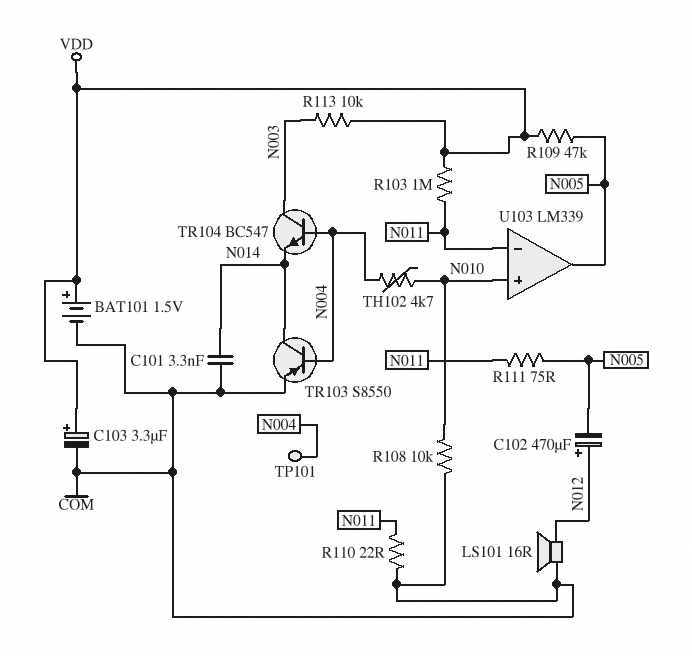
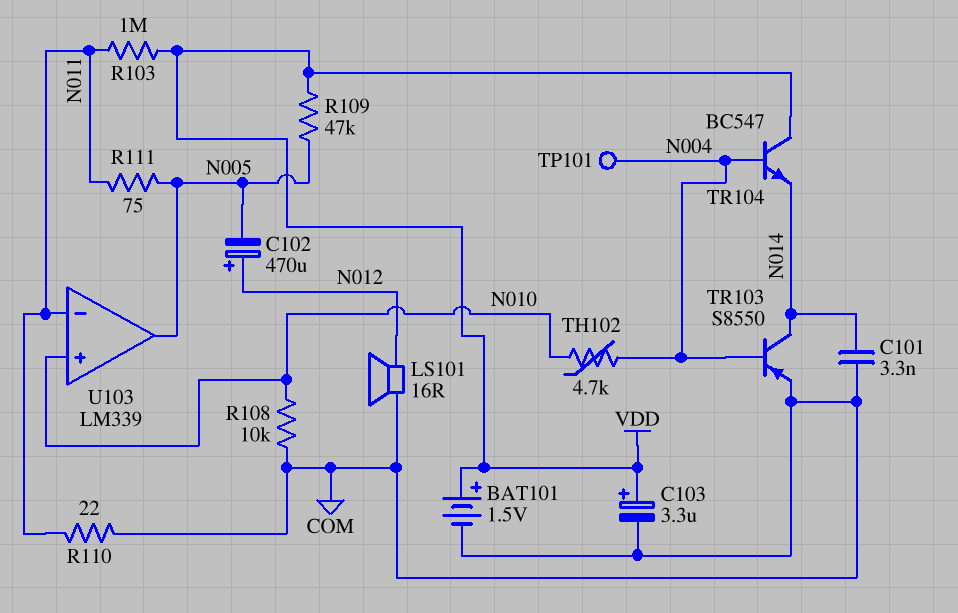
R113: 10k (N003, VDD) -> none
TR104: NPN BC547 (B N004, C N003, E N014) -> NPN BC547 (B N004, C VDD, E N014)

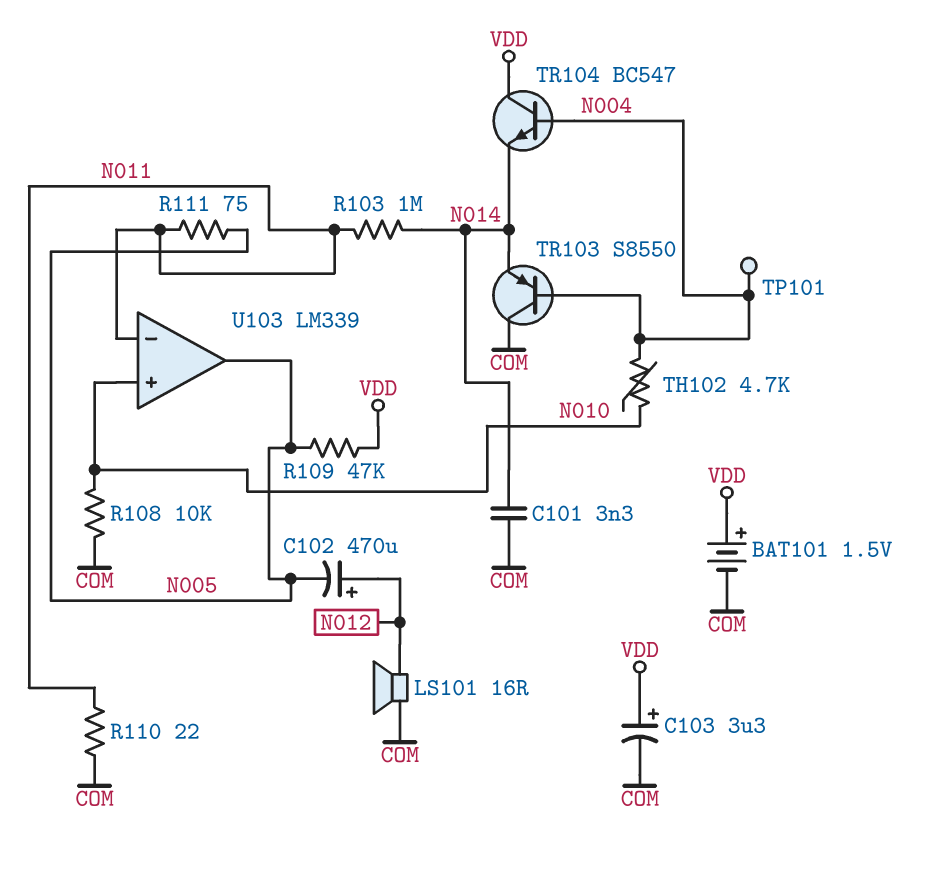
R103: 1M (N011, VDD) -> 1M (N011, N014)
TR103: PNP S8550 (B N004, C N014, E COM) -> PNP S8550 (B N004, C COM, E N014)

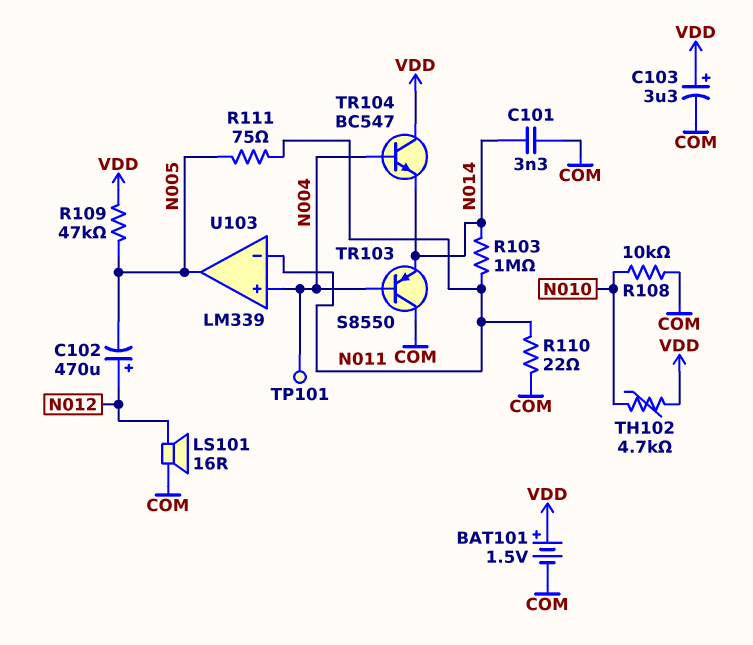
TH102: 4.7k (N004, N010) -> 4.7k (N010, VDD)
U103 pin in+: N010 -> N004

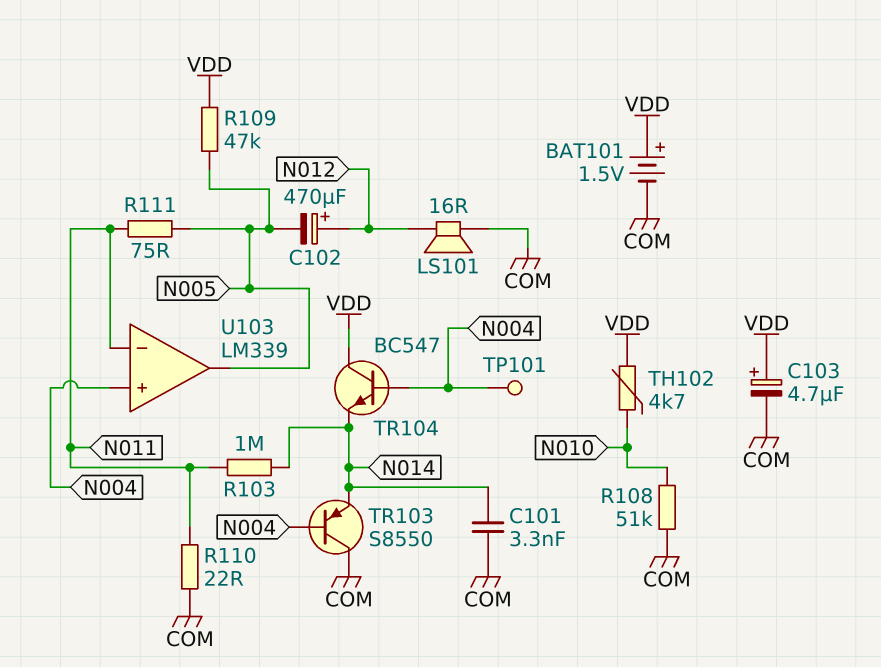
C103: 3.3uF (plus VDD, minus COM) -> 4.7uF (plus VDD, minus COM)
R108: 10k (COM, N010) -> 51k (COM, N010)

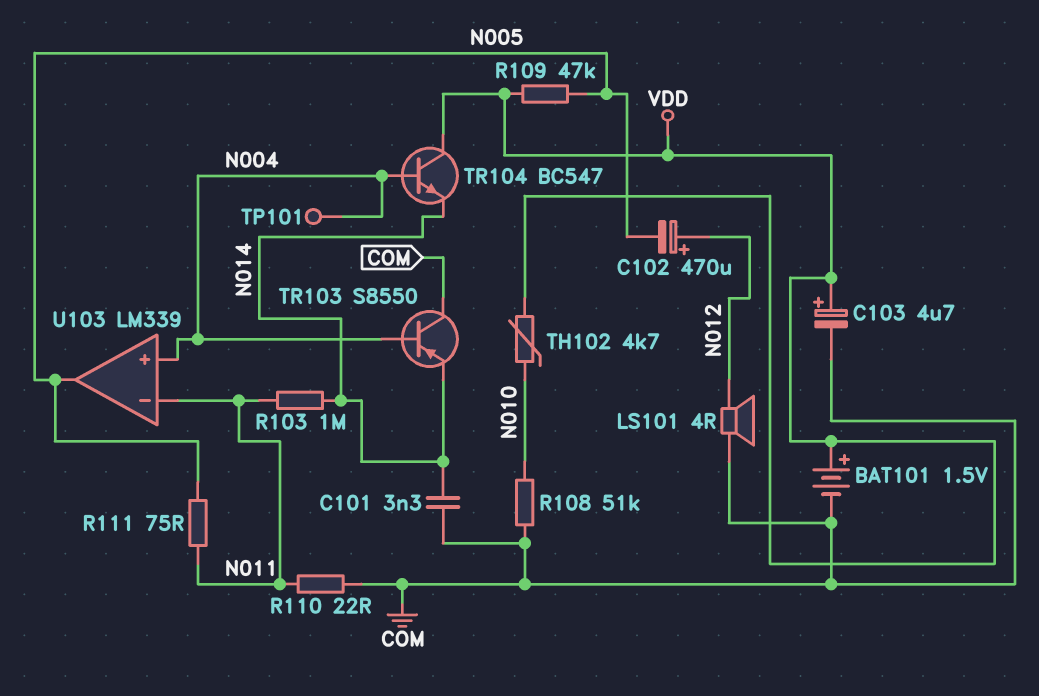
LS101: speaker 16R (COM, N012) -> speaker 4R (COM, N012)

